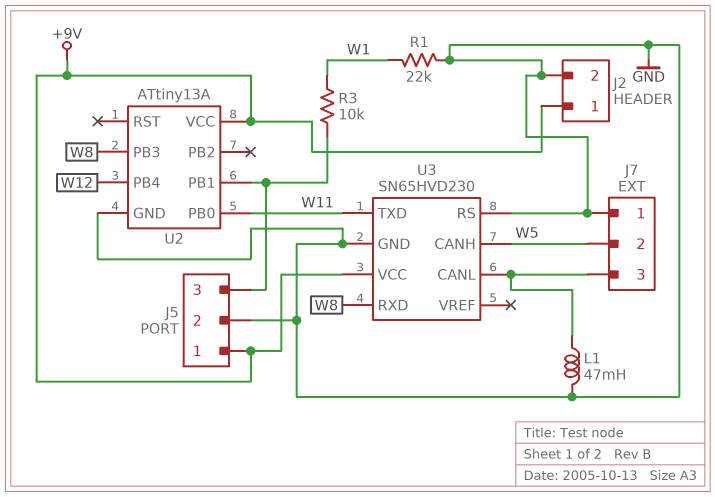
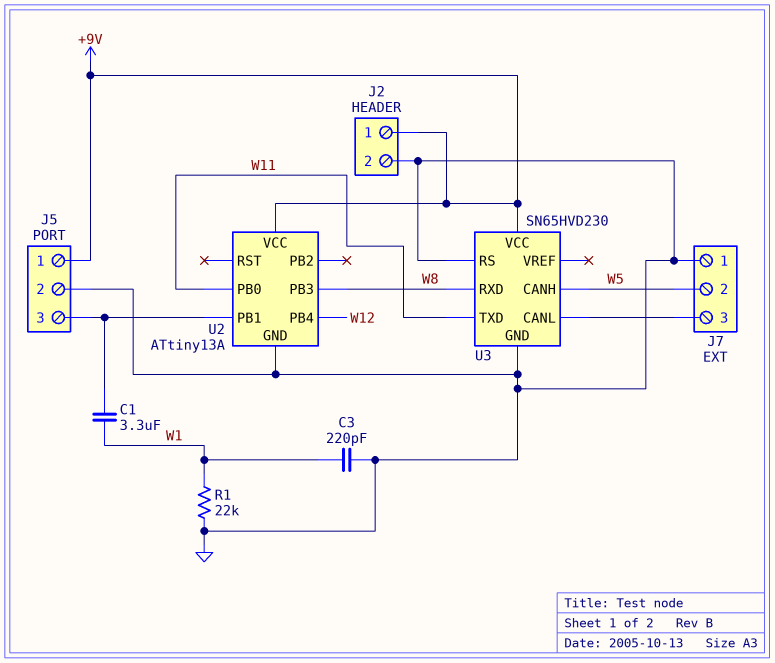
C1: none -> 3.3uF (J5/3, W1)
C3: none -> 220pF (GND, W1)
L1: 47mH (GND, J7/3) -> none
R3: 10k (J5/3, W1) -> none

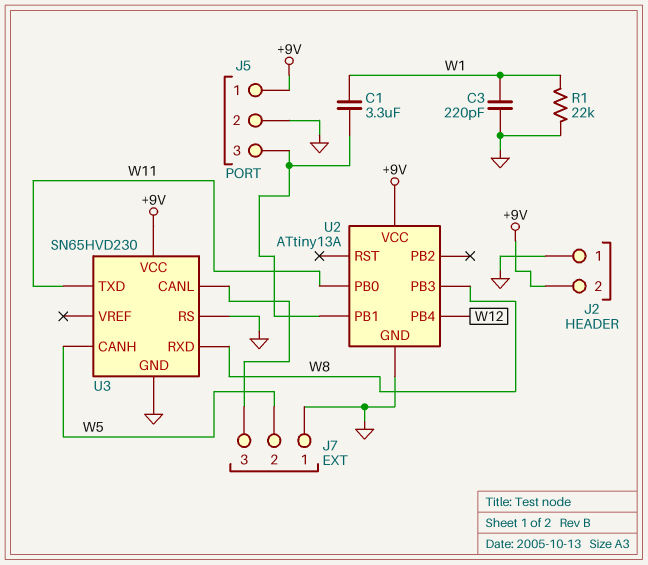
J2 pin 1: +9V -> GND
J2 pin 2: GND -> +9V

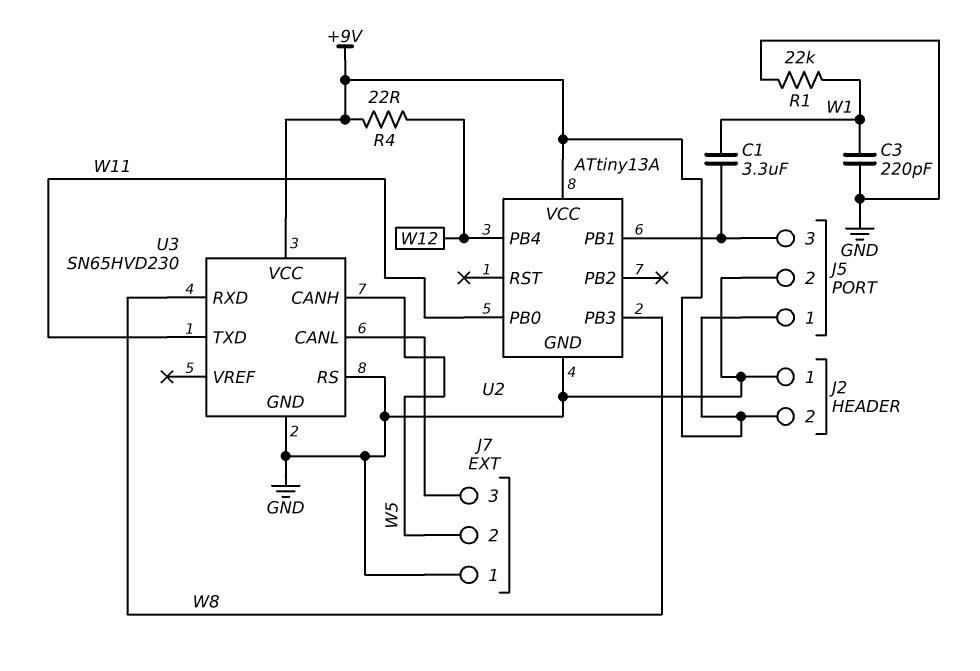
R4: none -> 22 (+9V, W12)

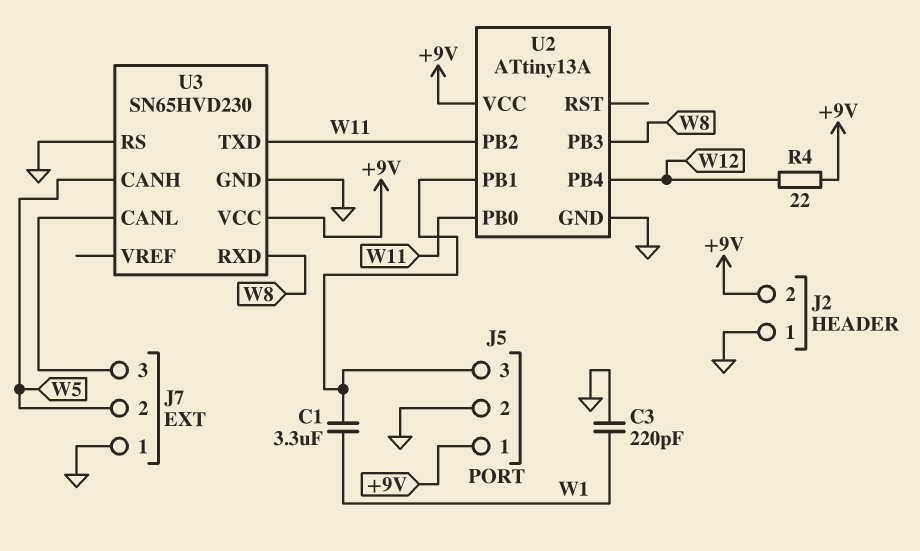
R1: 22k (GND, W1) -> none
U2 pin PB2: none -> W11

